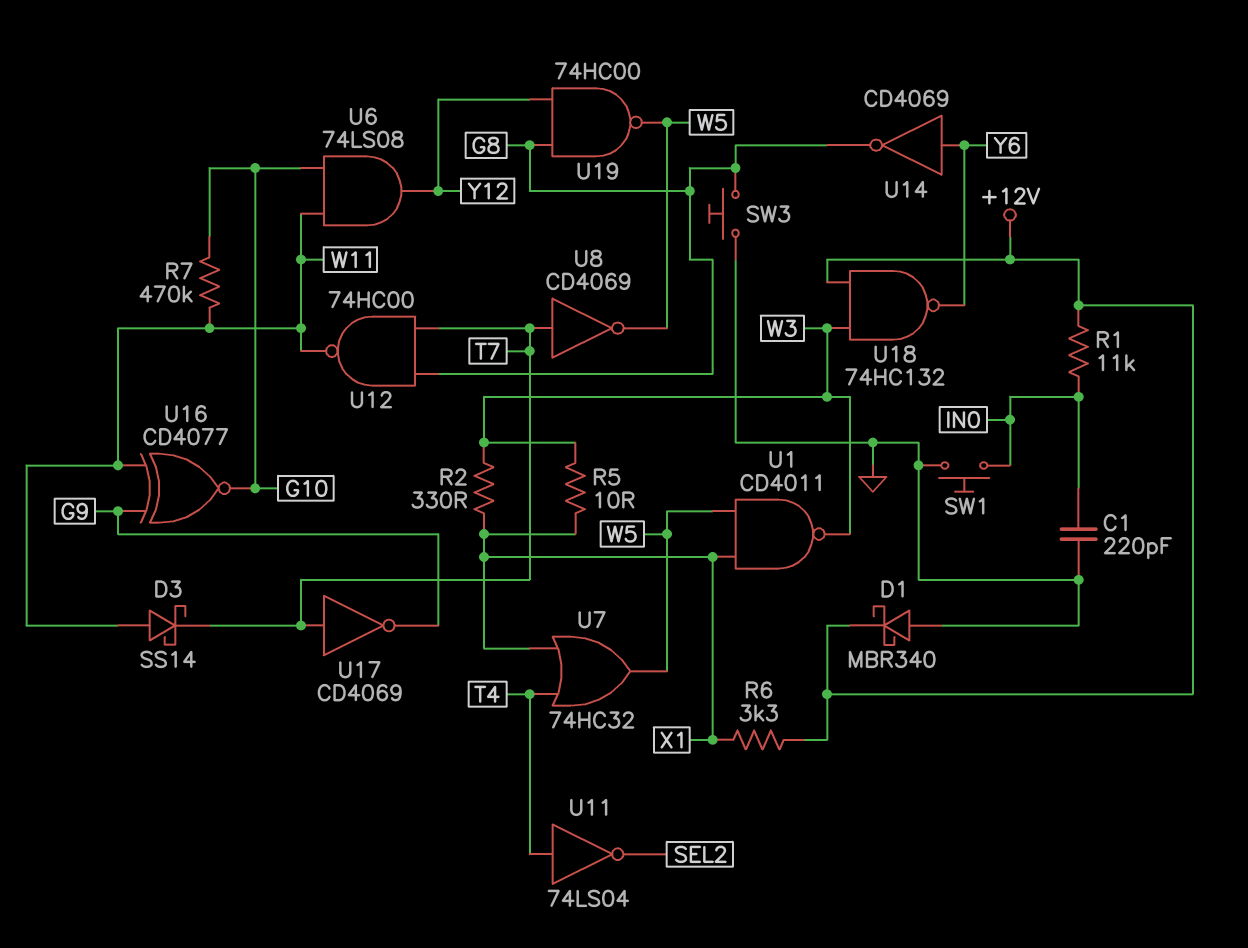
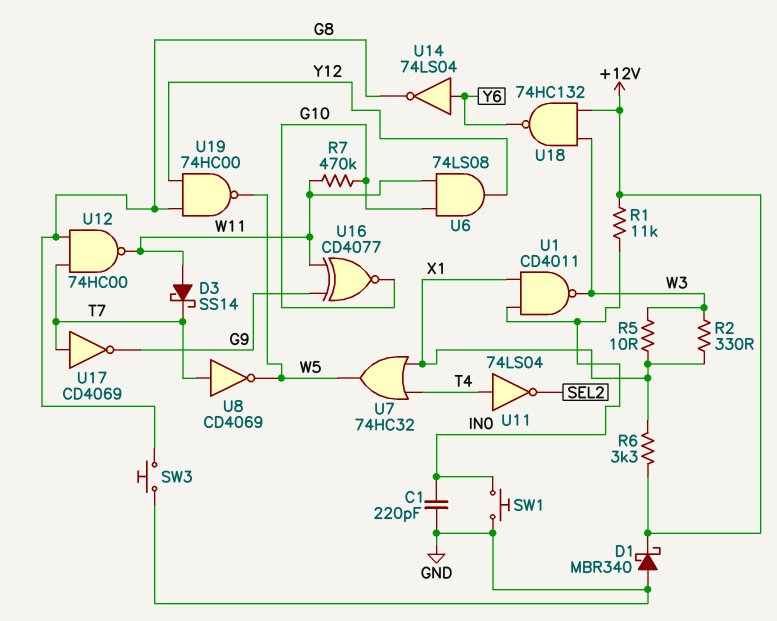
U1: NAND CD4011 (in W5, in X1, out W3) -> NAND CD4011 (in IN0, in X1, out W3)
U14: NOT CD4069 (in Y6, out G8) -> NOT 74LS04 (in Y6, out G8)

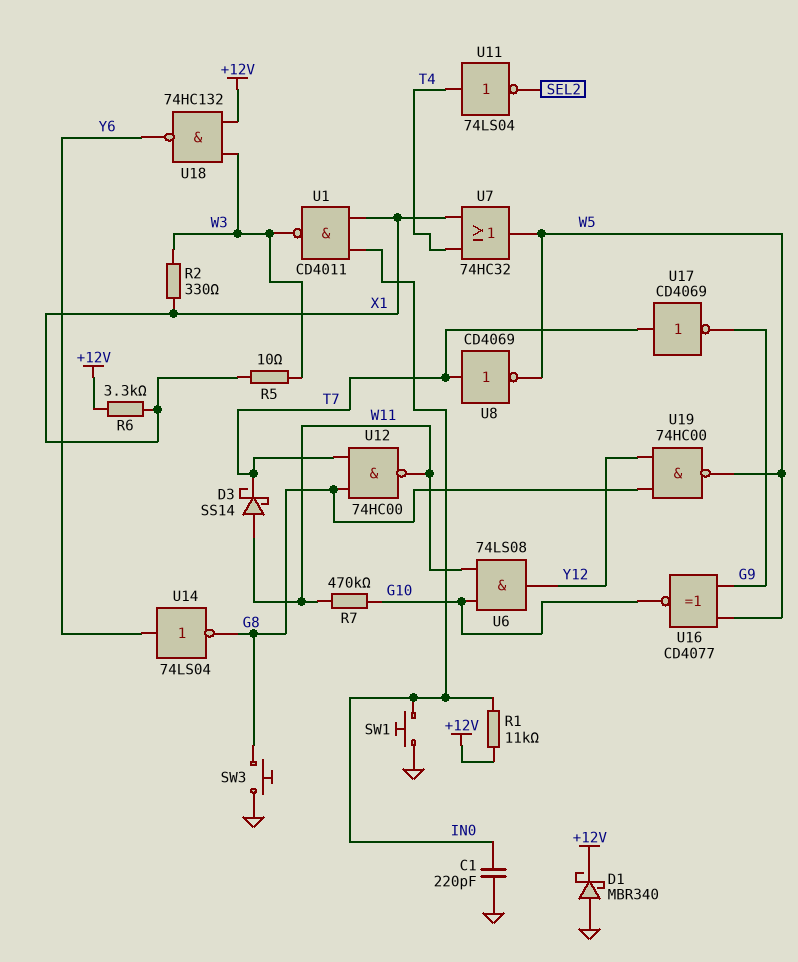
U16: XNOR CD4077 (in G9, in W11, out G10) -> XNOR CD4077 (in G9, in W5, out G10)

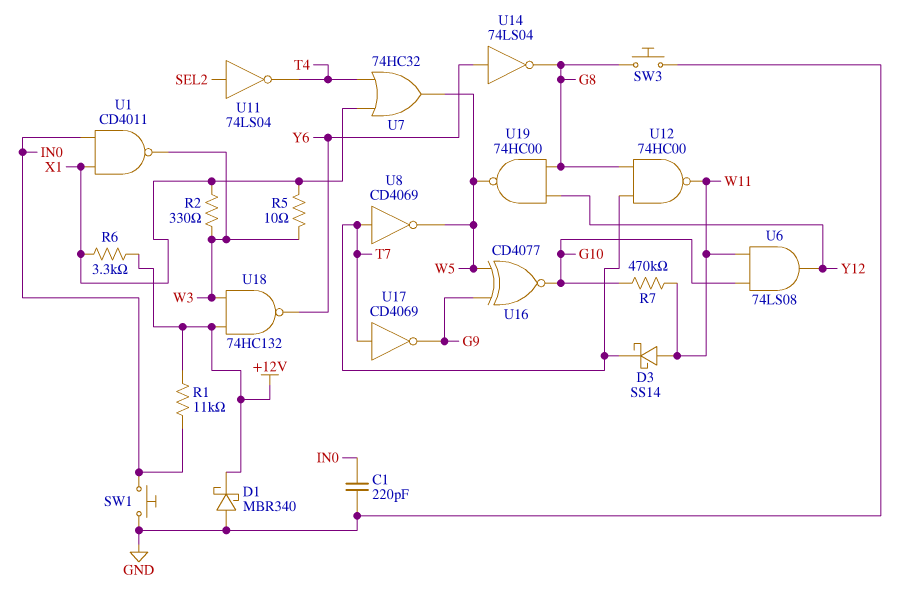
U11: NOT 74LS04 (in T4, out SEL2) -> NOT 74LS04 (in SEL2, out T4)

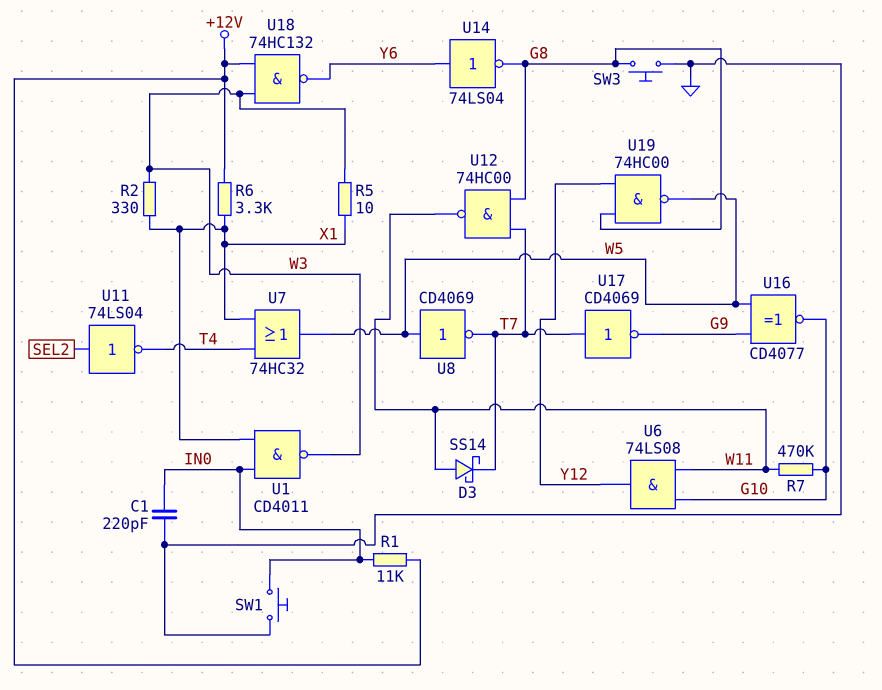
D1: schottky MBR340 (A GND, K +12V) -> none
U8: NOT CD4069 (in T7, out W5) -> NOT CD4069 (in W5, out T7)

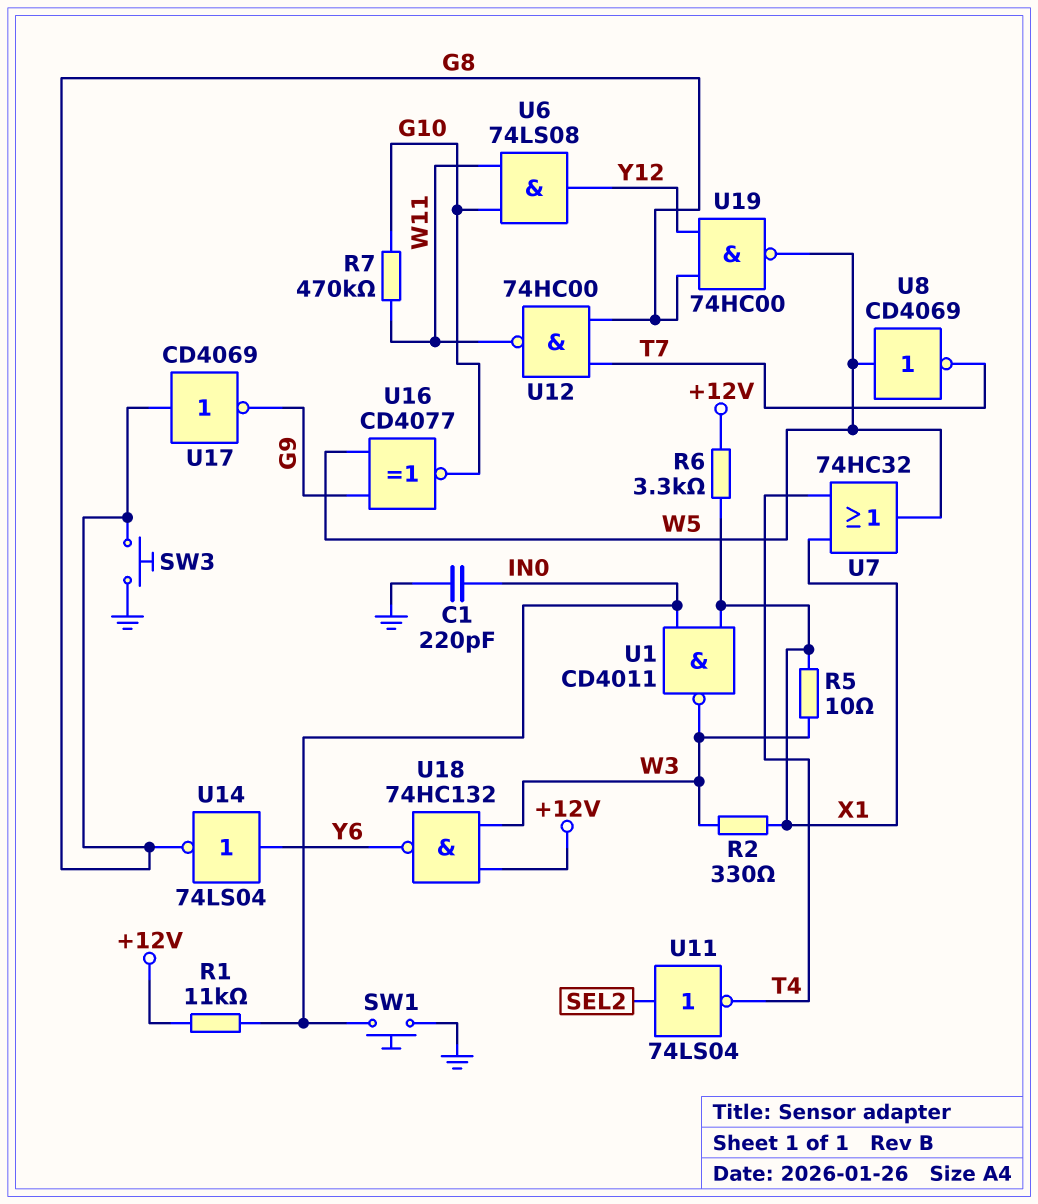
D3: schottky SS14 (A W11, K T7) -> none
U17: NOT CD4069 (in T7, out G9) -> NOT CD4069 (in G8, out G9)

